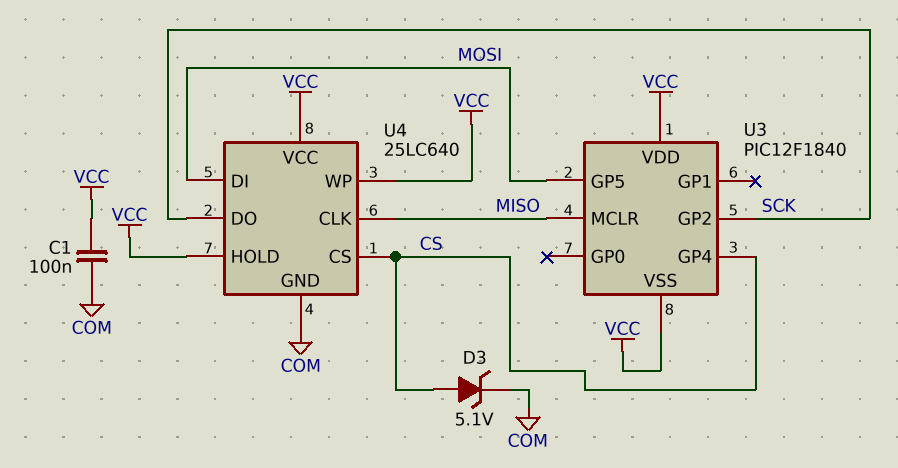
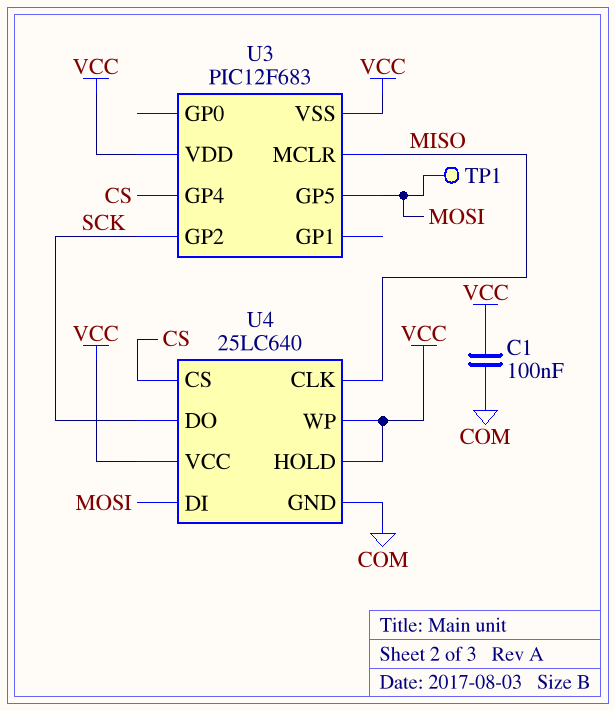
D3: zener 5.1V (A CS, K COM) -> none
TP1: none -> test point (MOSI)
U3: PIC12F1840 -> PIC12F683

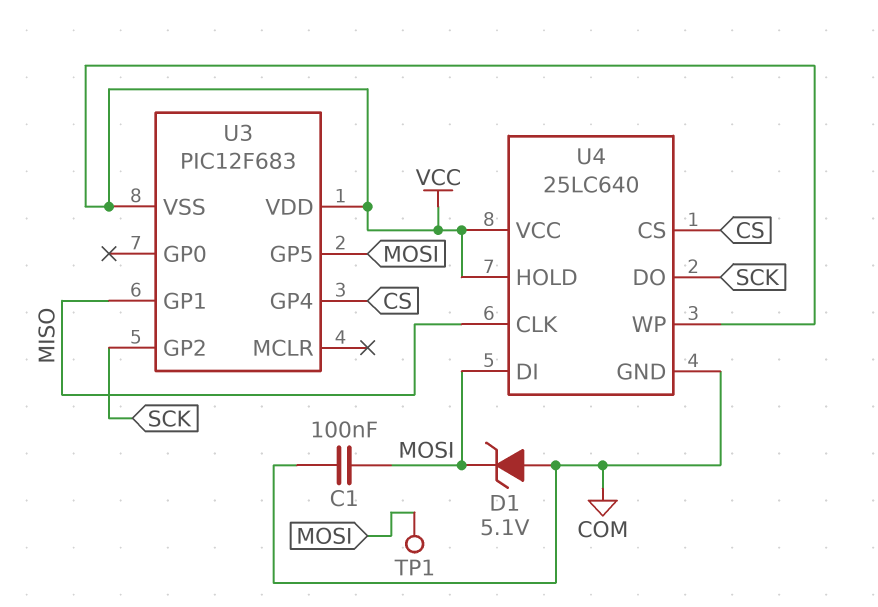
C1: 100nF (COM, VCC) -> 100nF (COM, MOSI)
D1: none -> zener 5.1V (A COM, K MOSI)
U3 pin GP1: none -> MISO
U3 pin MCLR: MISO -> none

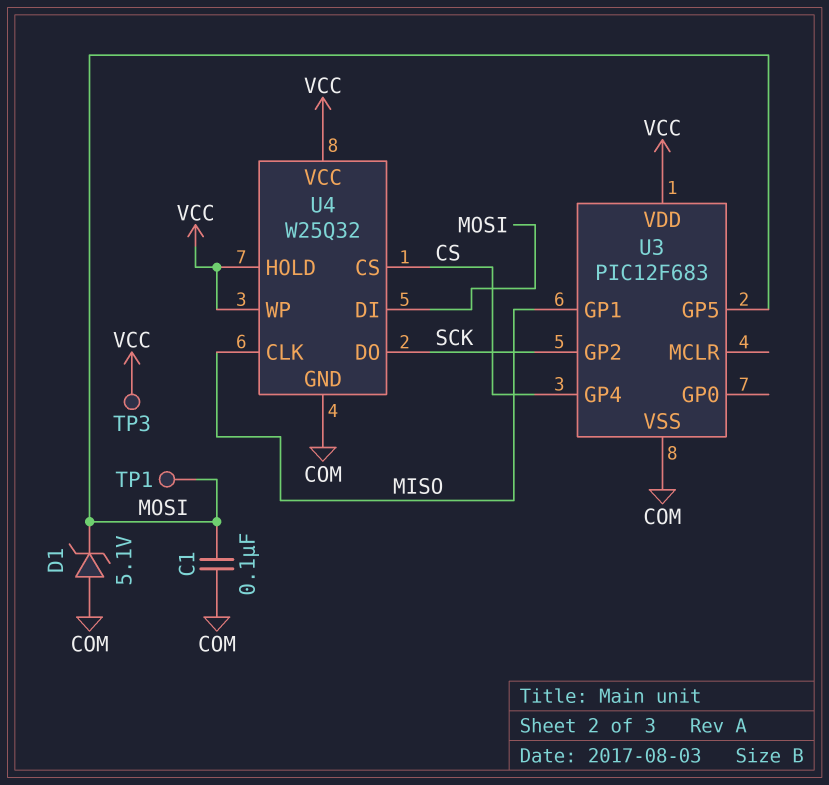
TP3: none -> test point (VCC)
U3 pin VSS: VCC -> COM
U4: 25LC640 -> W25Q32

